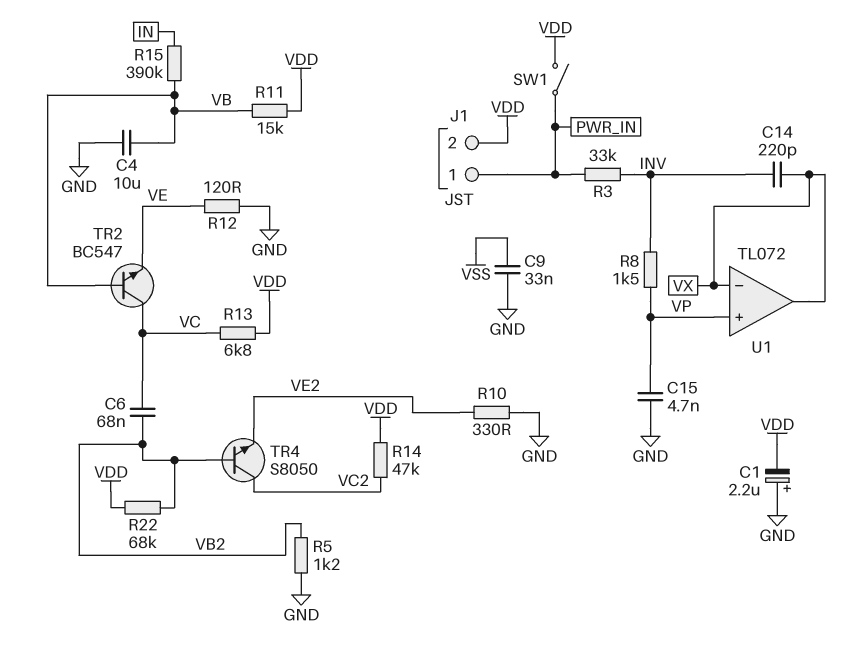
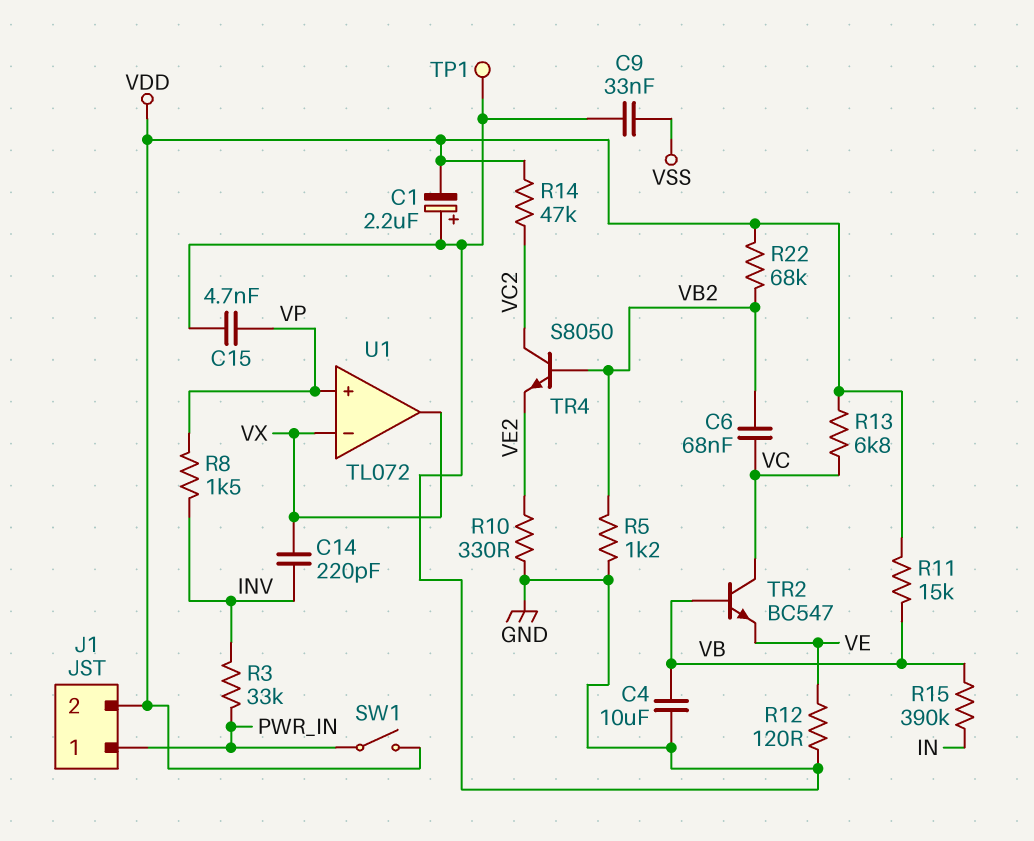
TP1: none -> test point (GND)

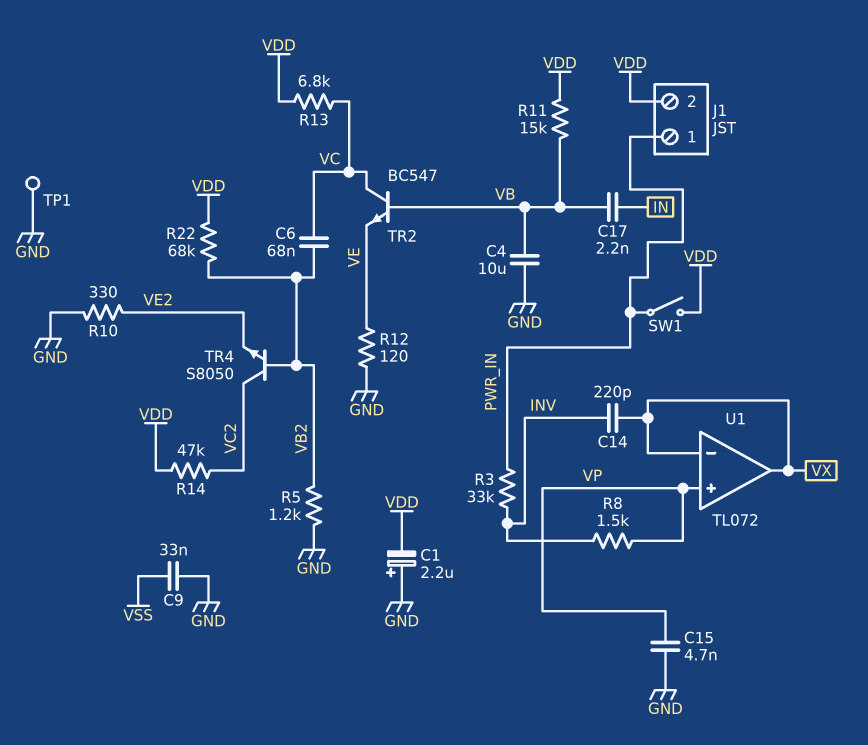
C17: none -> 2.2nF (IN, VB)
R15: 390k (IN, VB) -> none

